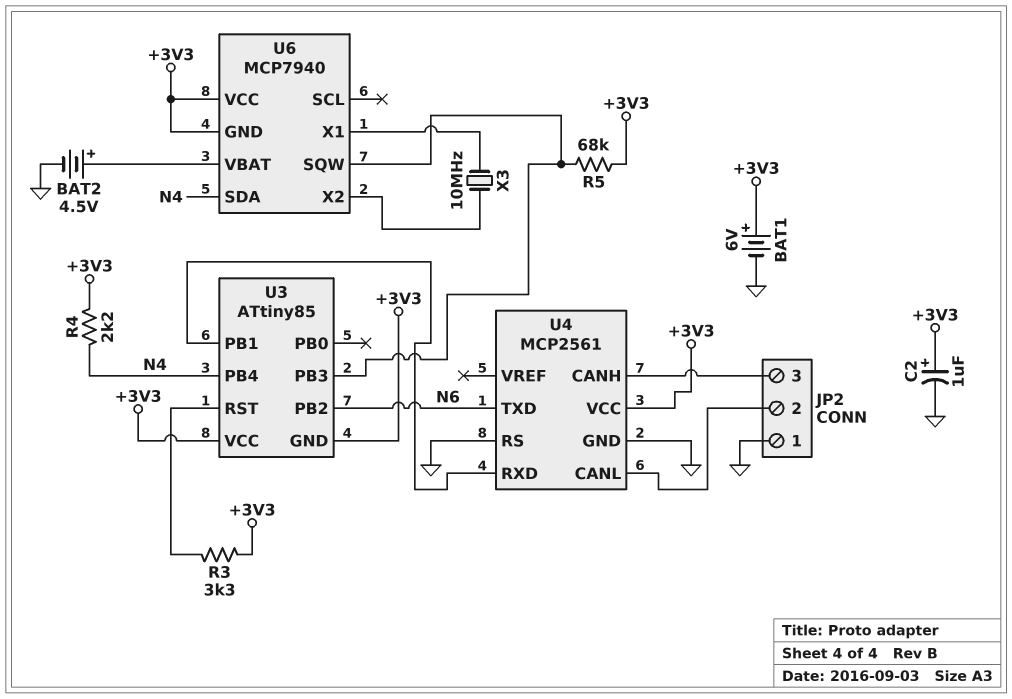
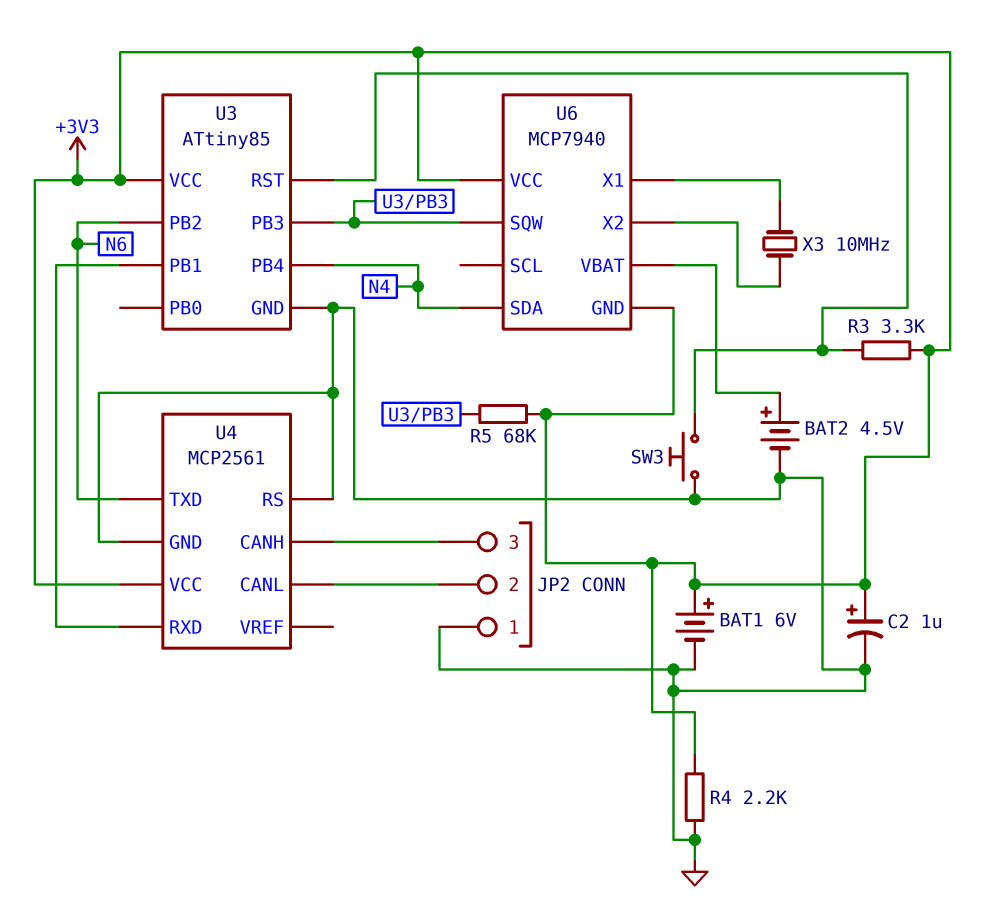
R4: 2.2k (+3V3, N4) -> 2.2k (+3V3, GND)
SW3: none -> button (GND, U3/RST)
U3 pin GND: +3V3 -> GND

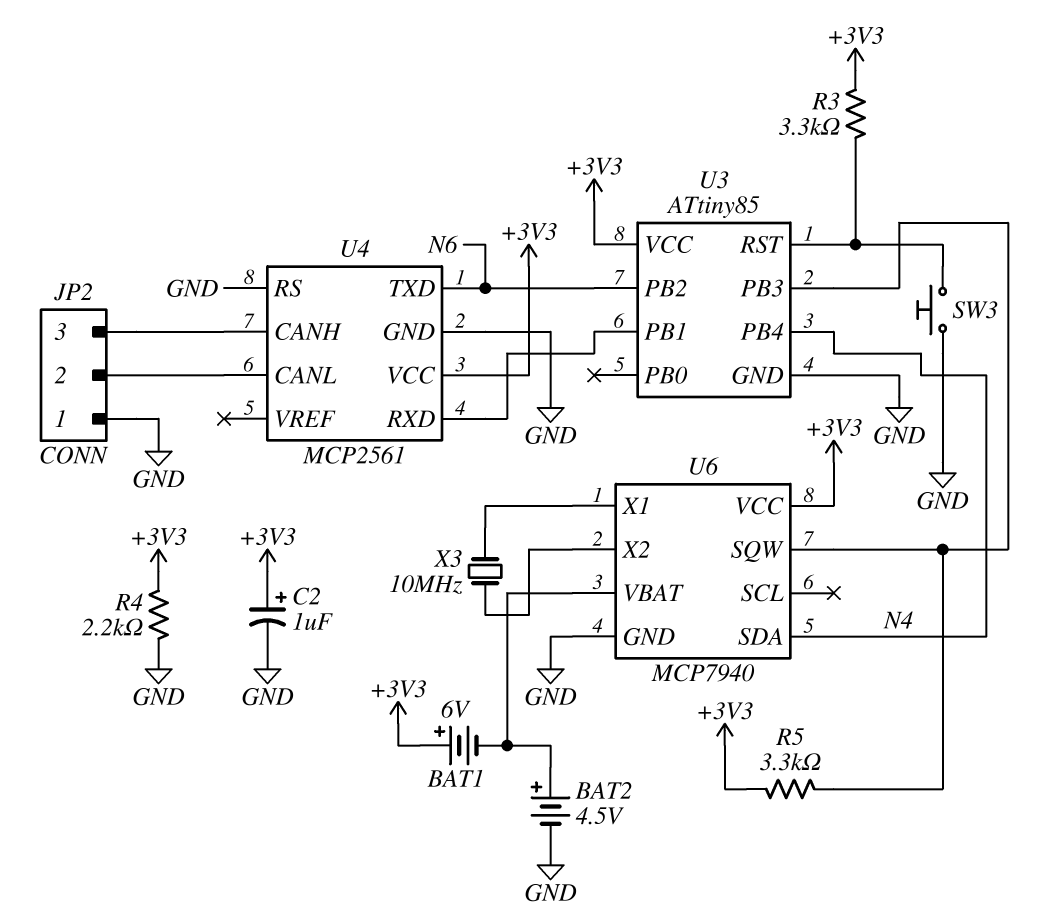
BAT1: 6V (plus +3V3, minus GND) -> 6V (plus +3V3, minus U6/VBAT)
R5: 68k (+3V3, U3/PB3) -> 3.3k (+3V3, U3/PB3)
U6 pin GND: +3V3 -> GND

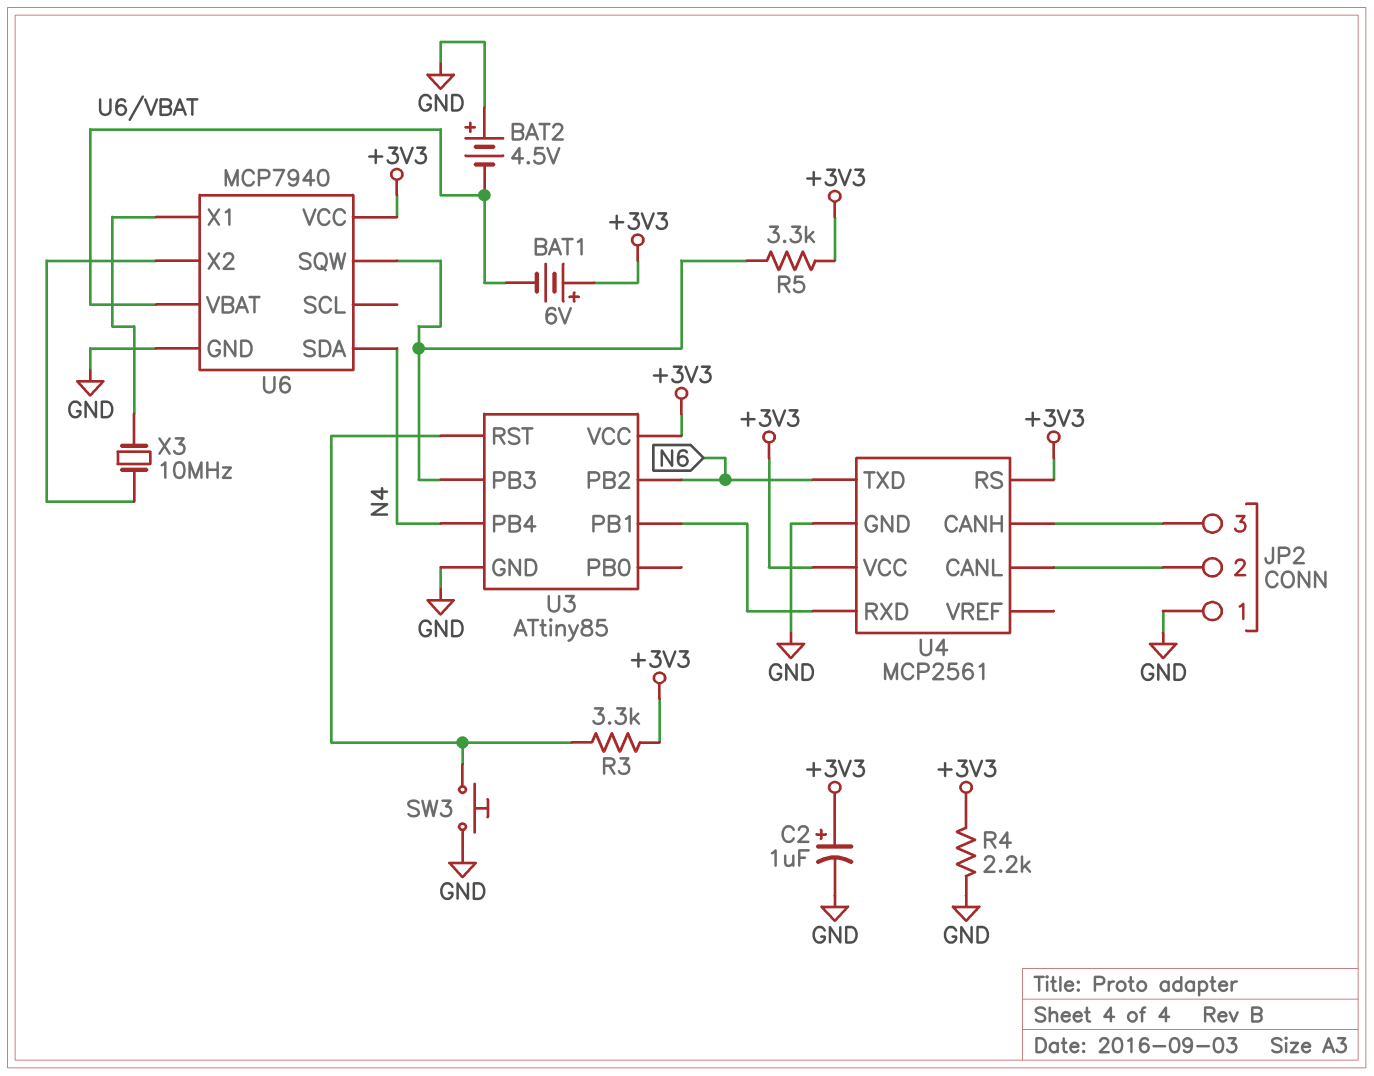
BAT2: 4.5V (plus U6/VBAT, minus GND) -> 4.5V (plus GND, minus U6/VBAT)
U4 pin RS: GND -> +3V3

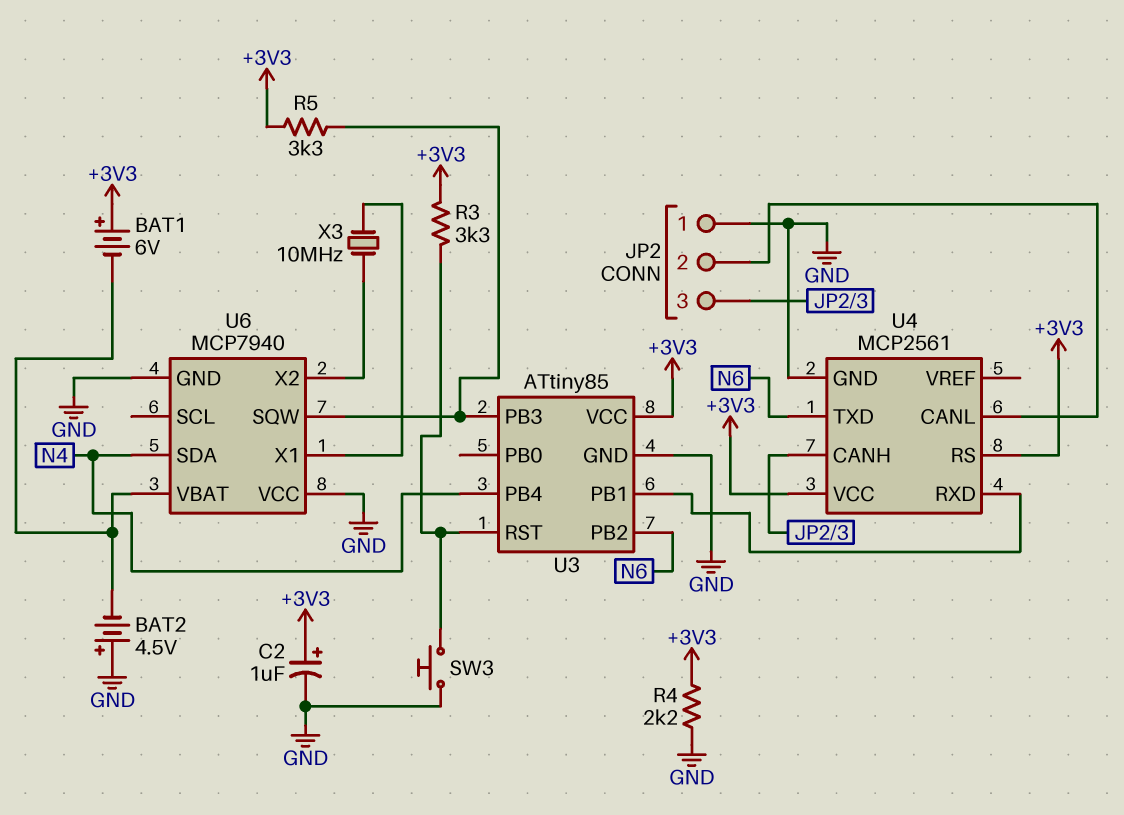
U6 pin VCC: +3V3 -> GND

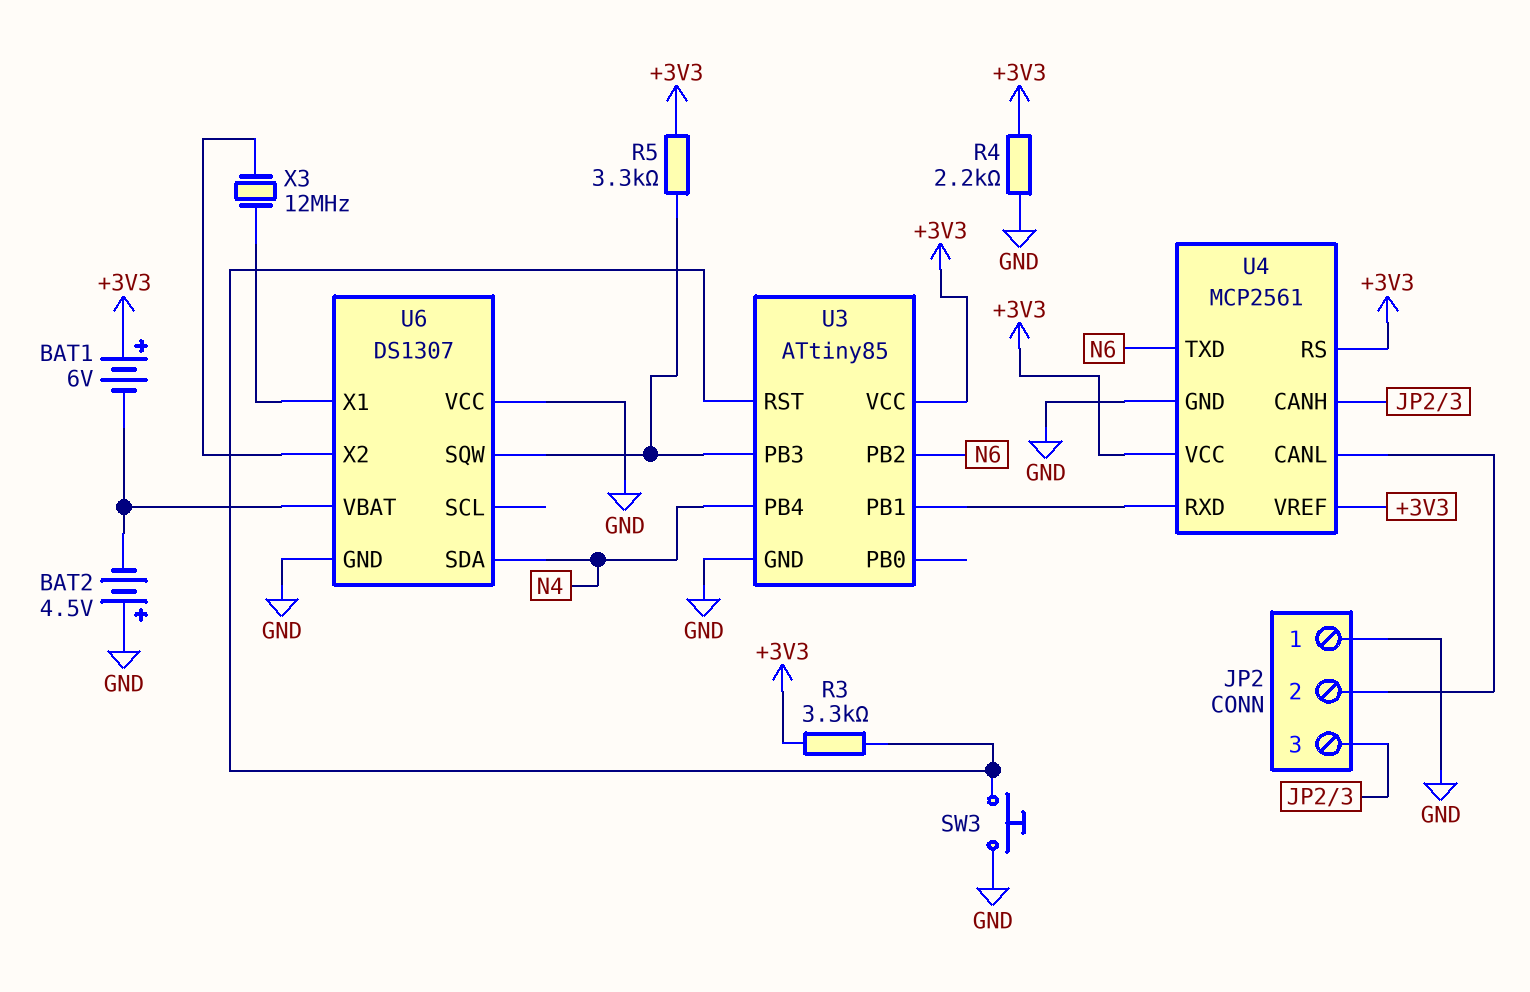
C2: 1uF (plus +3V3, minus GND) -> none
U4 pin VREF: none -> +3V3
U6: MCP7940 -> DS1307
X3: 10MHz (U6/X1, U6/X2) -> 12MHz (U6/X1, U6/X2)

